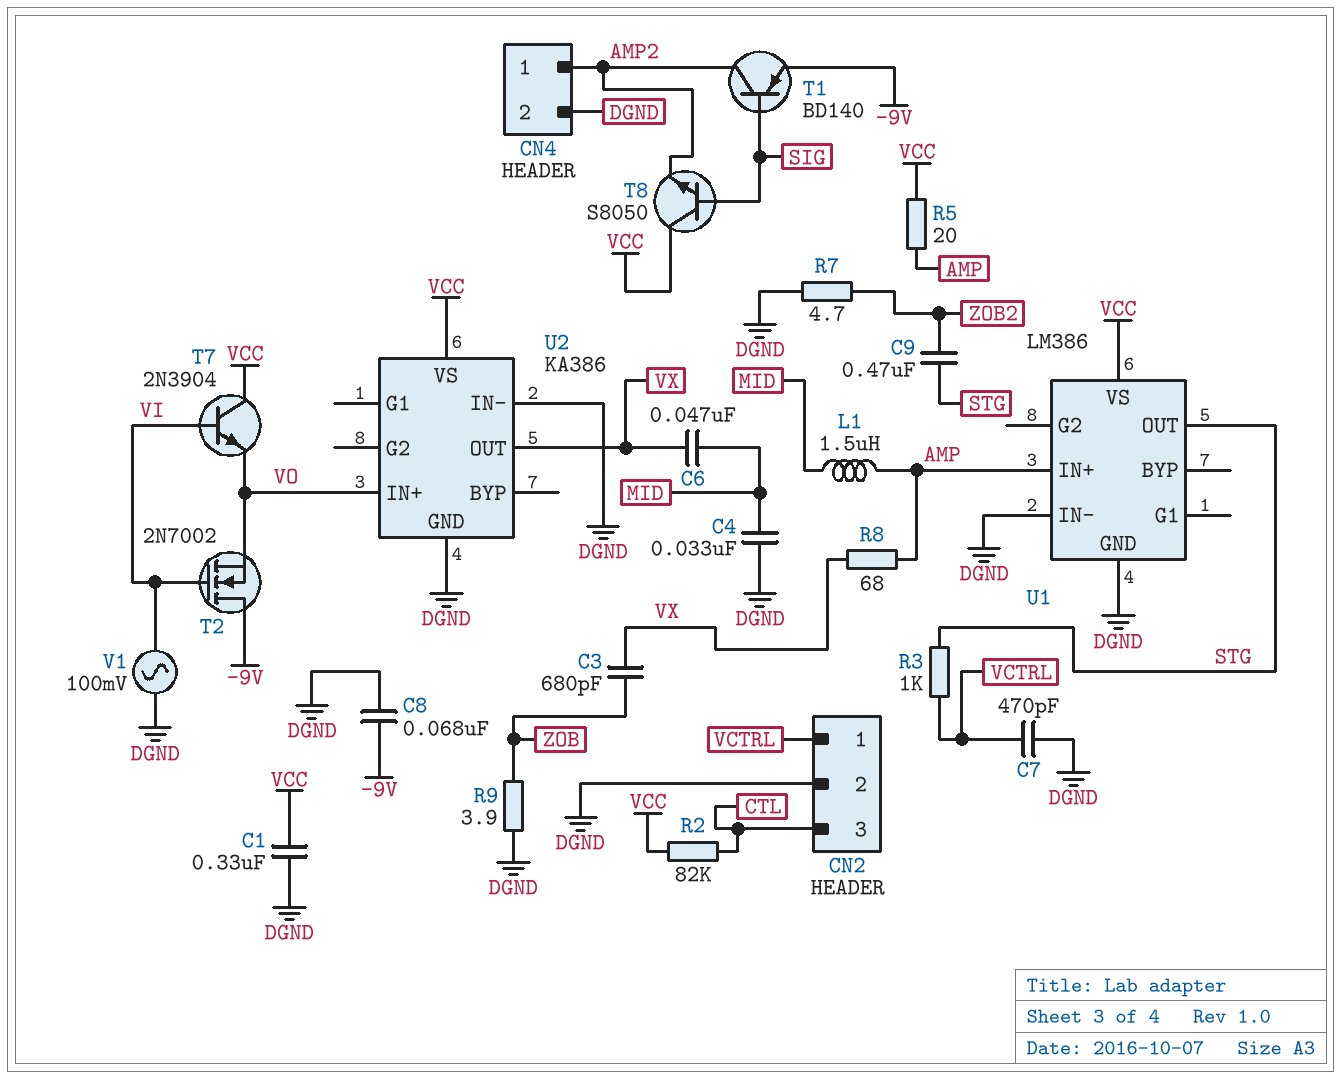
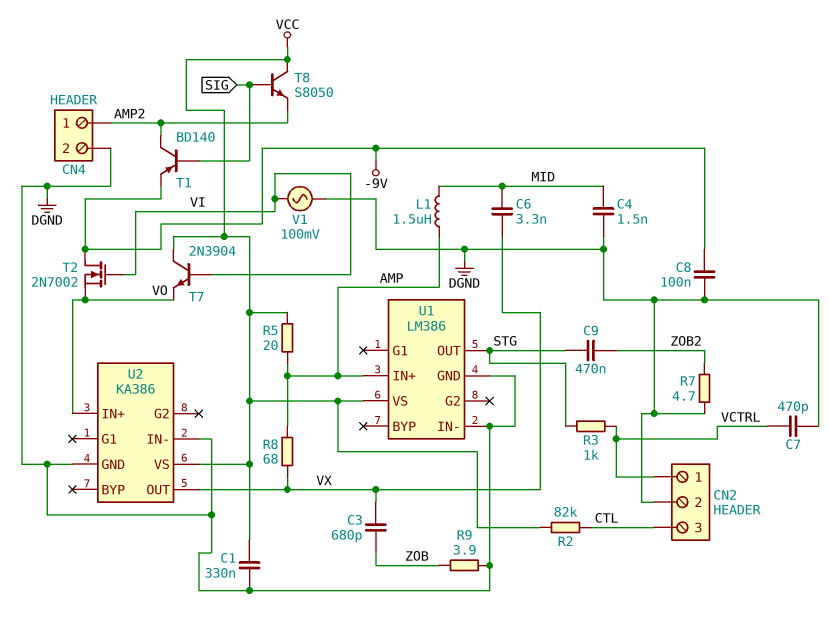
C4: 33nF (DGND, MID) -> 1.5nF (DGND, MID)
C6: 47nF (MID, VX) -> 3.3nF (MID, VX)
C8: 68nF (-9V, DGND) -> 100nF (-9V, DGND)

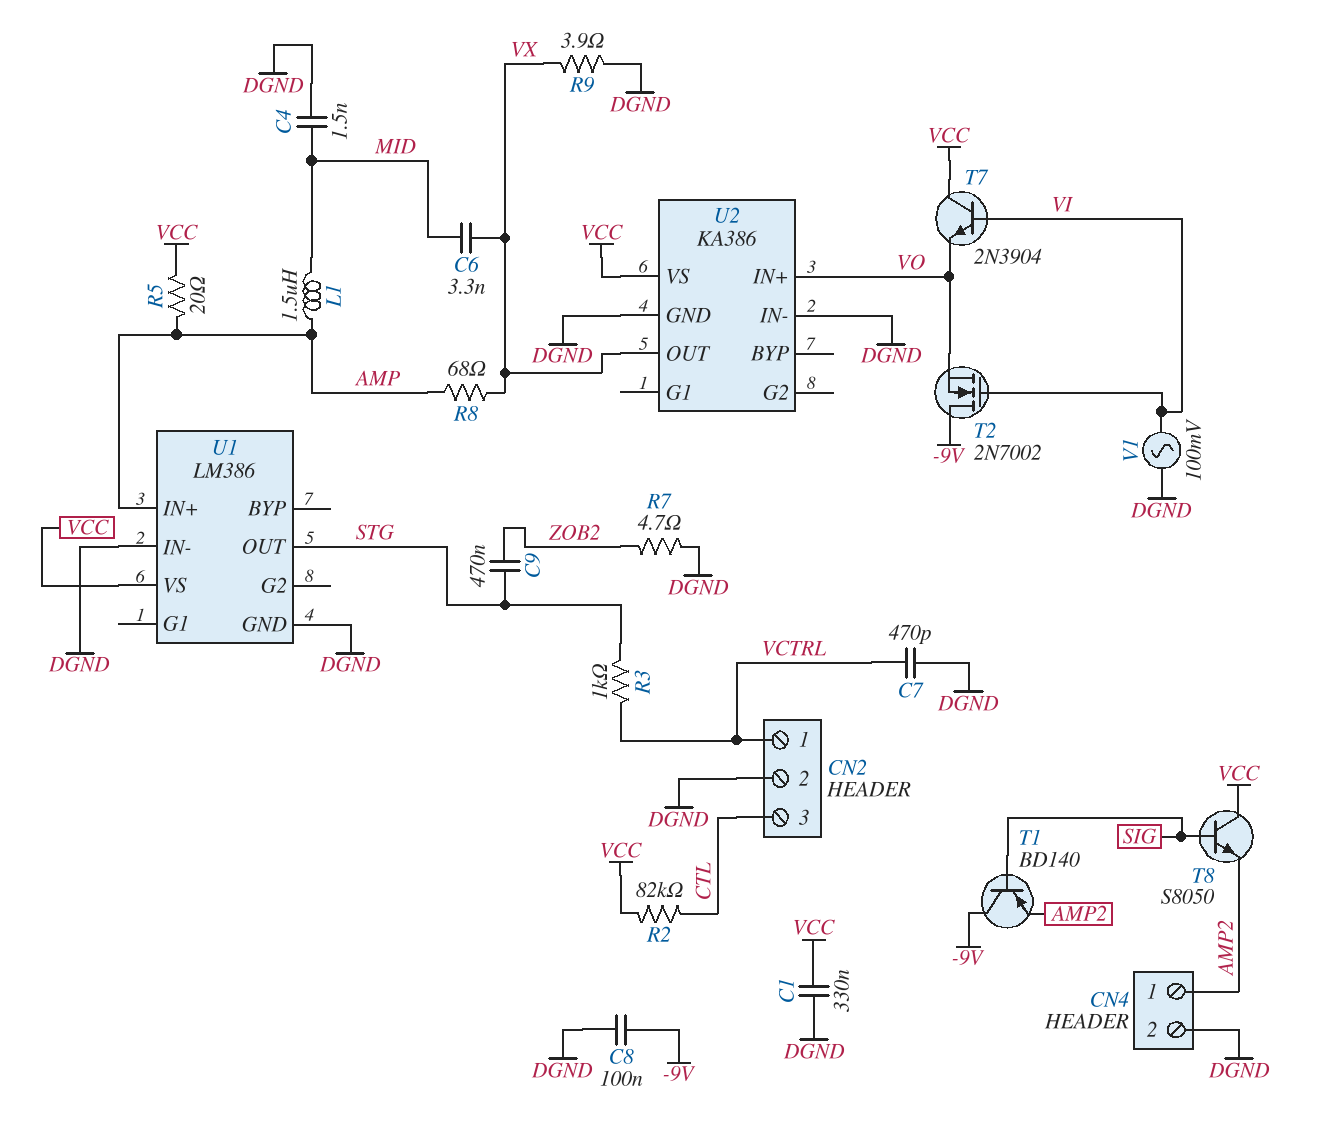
C3: 680pF (VX, ZOB) -> none
R9: 3.9 (DGND, ZOB) -> 3.9 (DGND, VX)
T1: PNP BD140 (B SIG, C AMP2, E -9V) -> PNP BD140 (B SIG, C -9V, E AMP2)

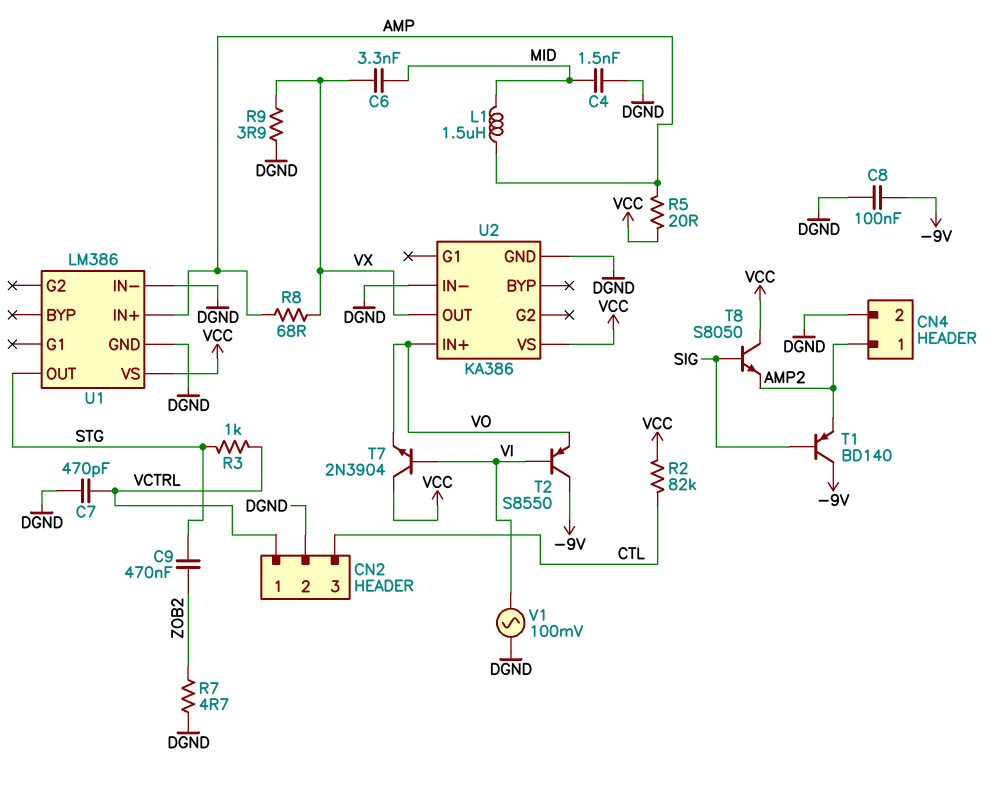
C1: 330nF (DGND, VCC) -> none
T2: NMOS 2N7002 (G VI, D -9V, S VO) -> PNP S8550 (B VI, C -9V, E VO)

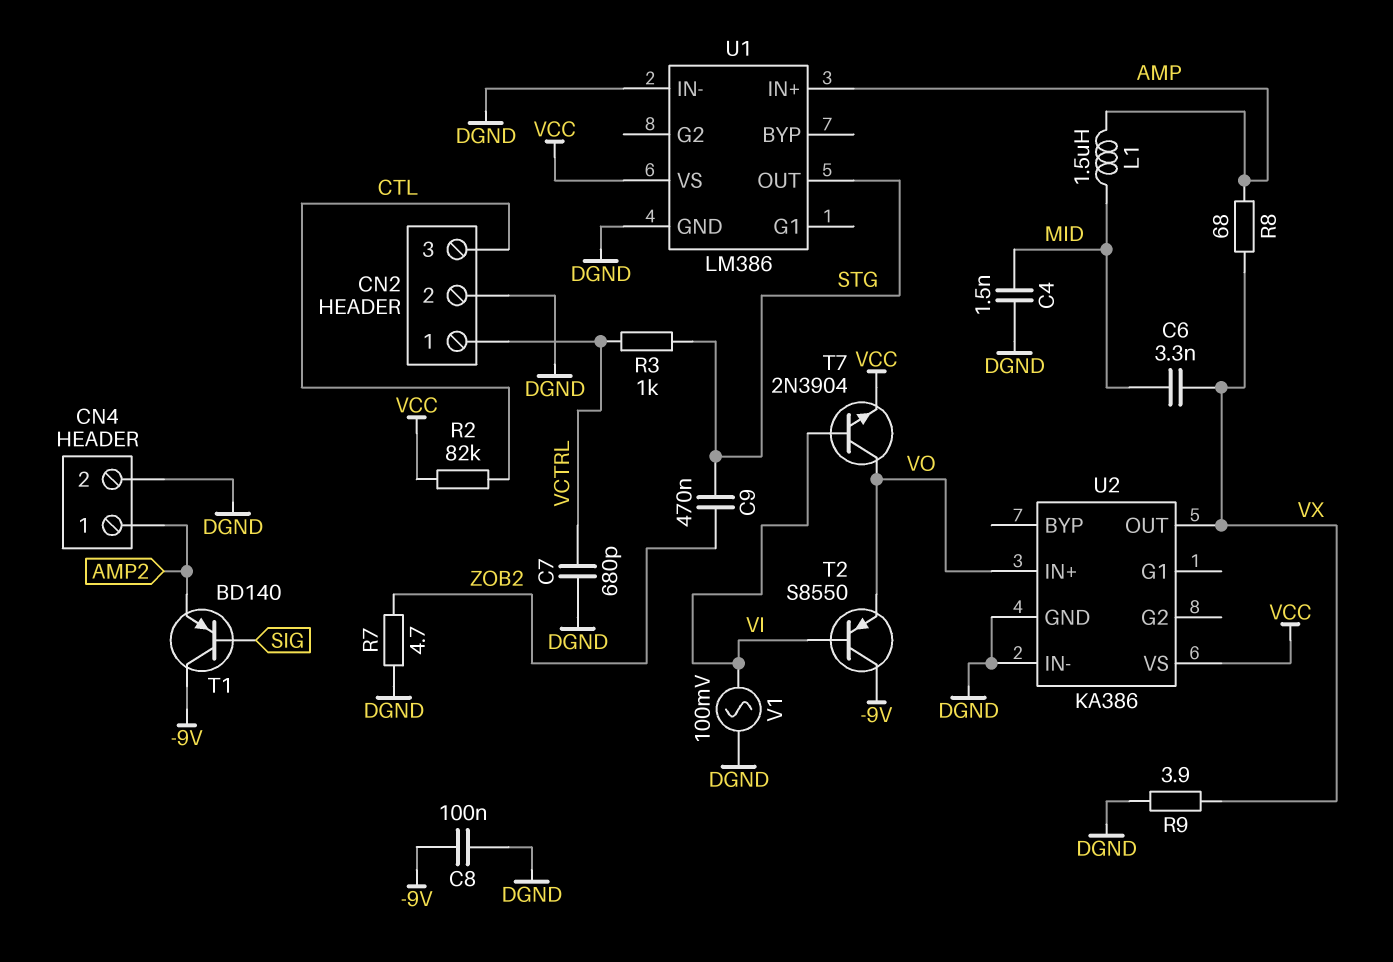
C7: 470pF (DGND, VCTRL) -> 680pF (DGND, VCTRL)
R5: 20 (AMP, VCC) -> none
T7: NPN 2N3904 (B VI, C VCC, E VO) -> NPN 2N3904 (B VI, C VO, E VCC)
T8: NPN S8050 (B SIG, C VCC, E AMP2) -> none

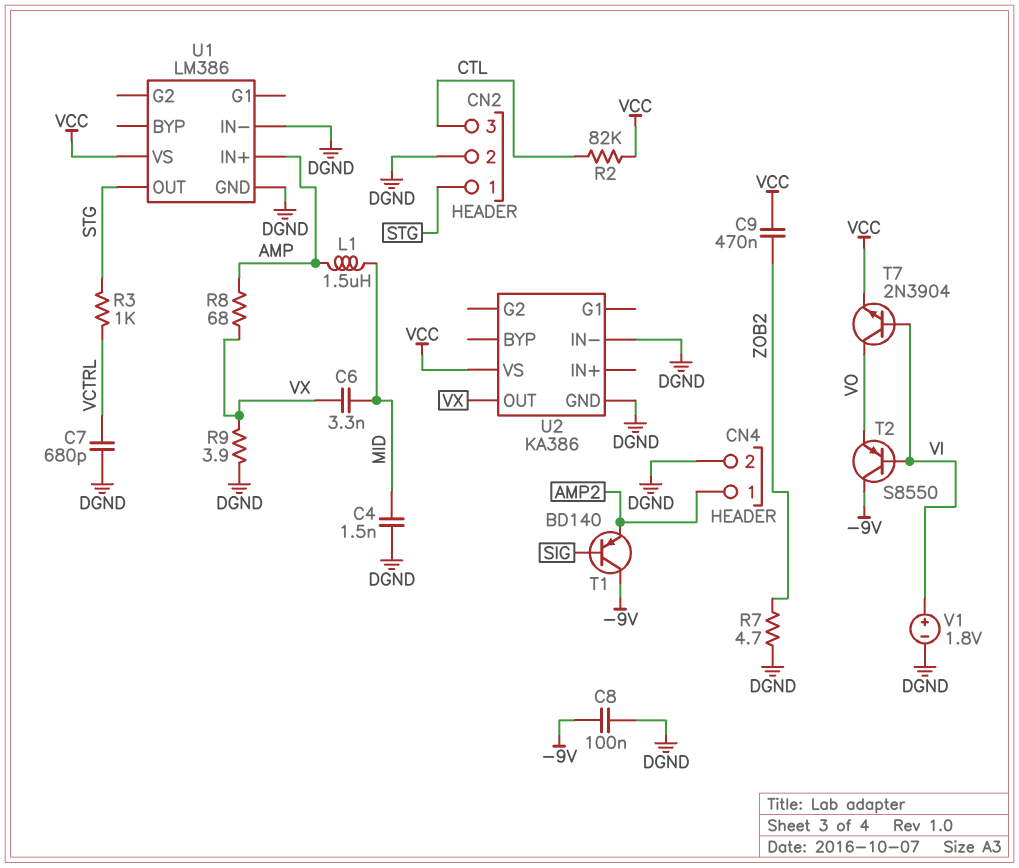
C9: 470nF (STG, ZOB2) -> 470nF (VCC, ZOB2)
CN2 pin 1: VCTRL -> STG
U2 pin IN+: VO -> none
V1: AC 100mV (DGND, VI) -> 1.8V (plus VI, minus DGND)

